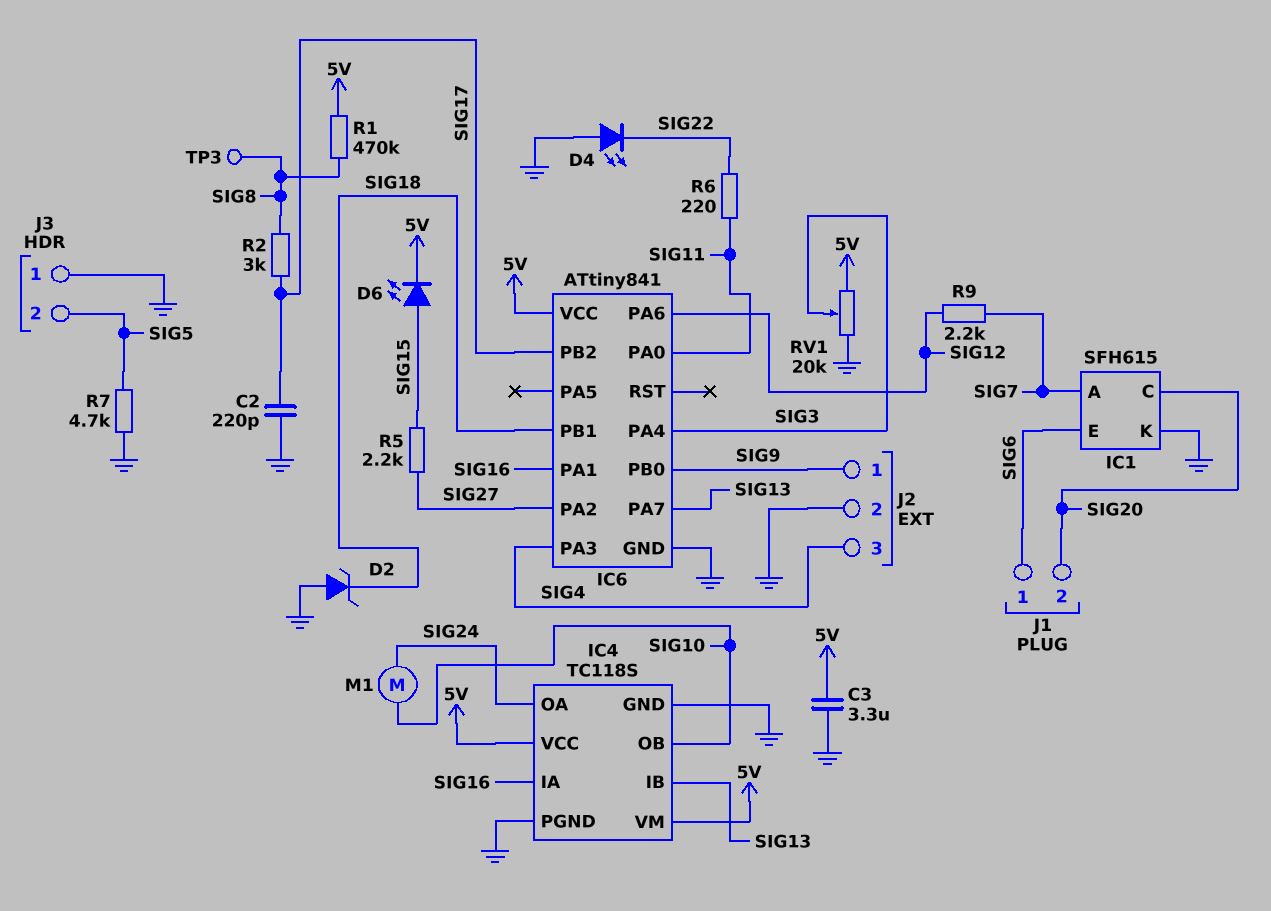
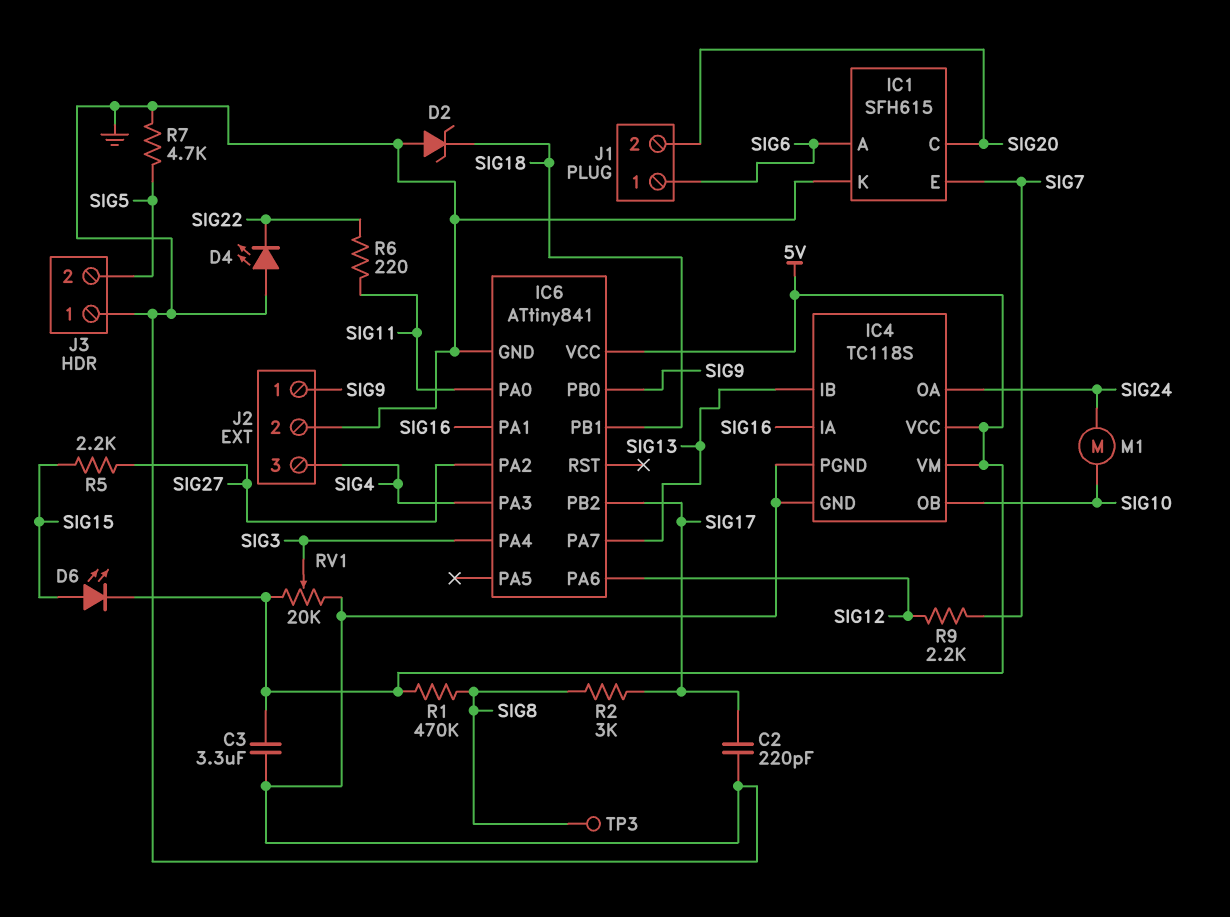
IC1 pin A: SIG7 -> SIG6
IC1 pin E: SIG6 -> SIG7

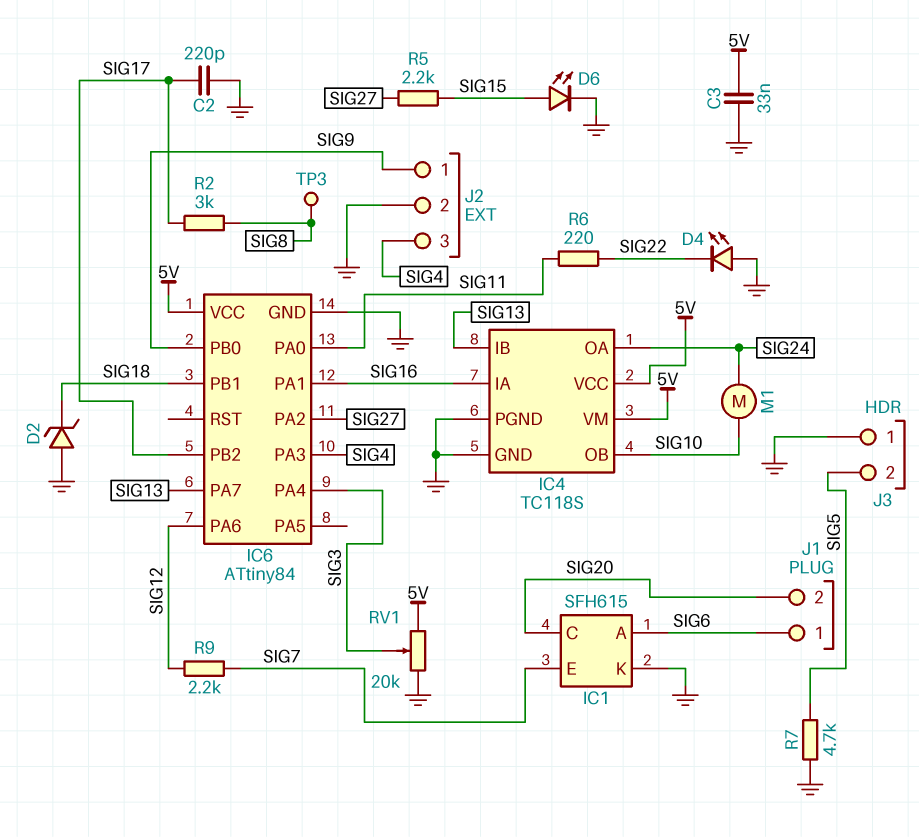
C3: 3.3uF (5V, GND) -> 33nF (5V, GND)
D6: LED (A SIG15, K 5V) -> LED (A SIG15, K GND)
IC6: ATtiny841 -> ATtiny84
R1: 470k (5V, SIG8) -> none

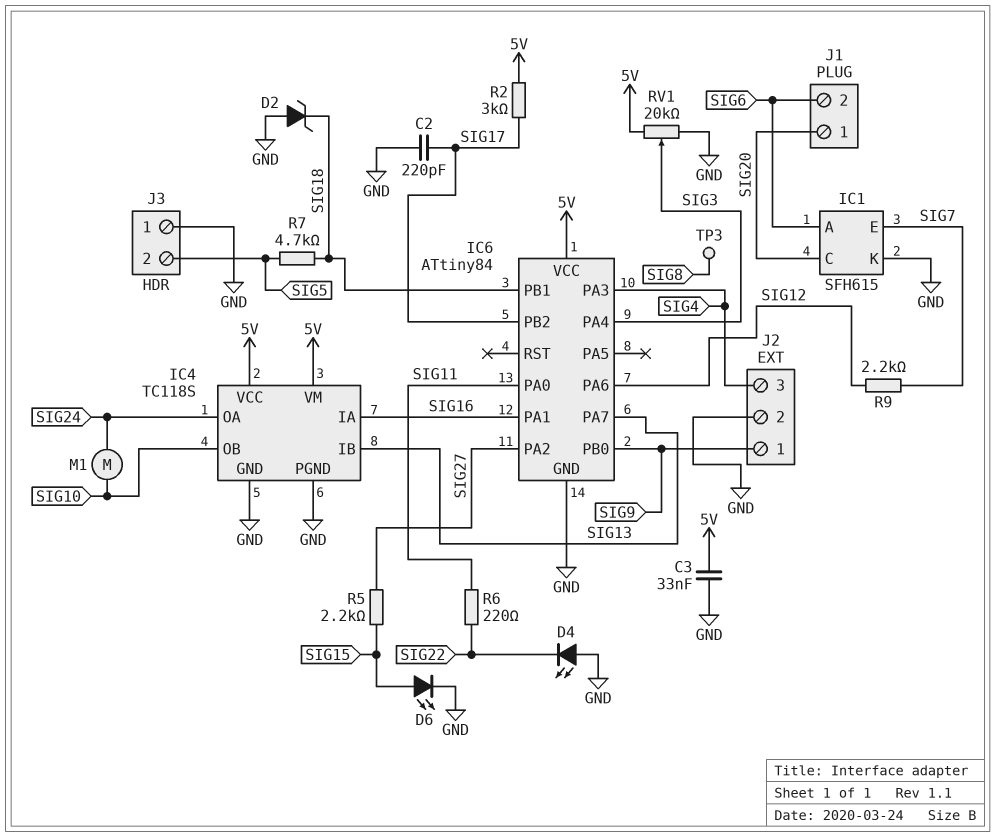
J1 pin 1: SIG6 -> SIG20
J1 pin 2: SIG20 -> SIG6
R2: 3k (SIG8, SIG17) -> 3k (5V, SIG17)
R7: 4.7k (GND, SIG5) -> 4.7k (SIG5, SIG18)

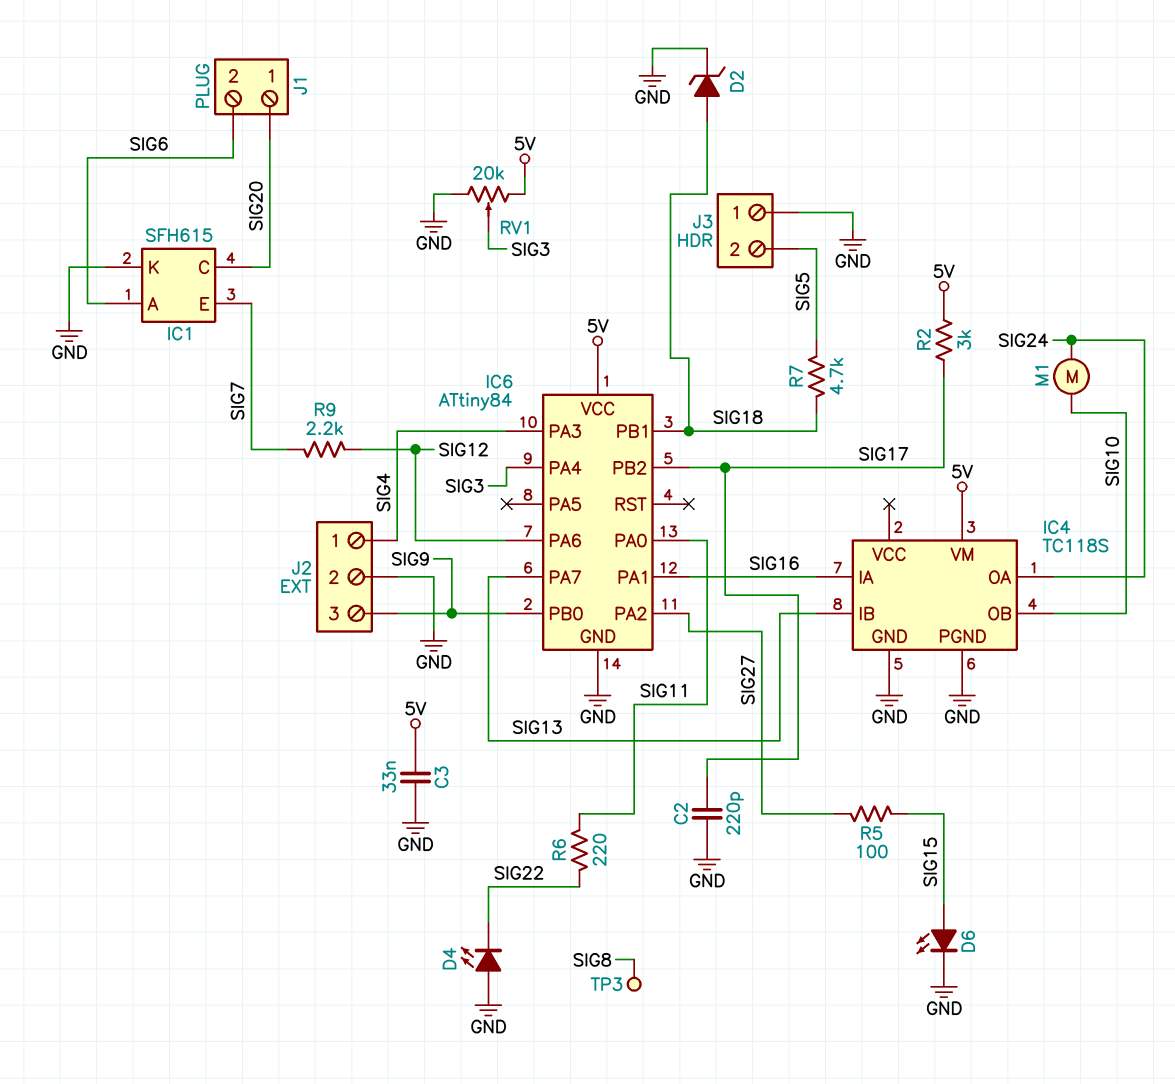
D2: zener (A GND, K SIG18) -> zener (A SIG18, K GND)
IC4 pin VCC: 5V -> none
J2 pin 1: SIG9 -> SIG4
J2 pin 3: SIG4 -> SIG9
R5: 2.2k (SIG15, SIG27) -> 100 (SIG15, SIG27)

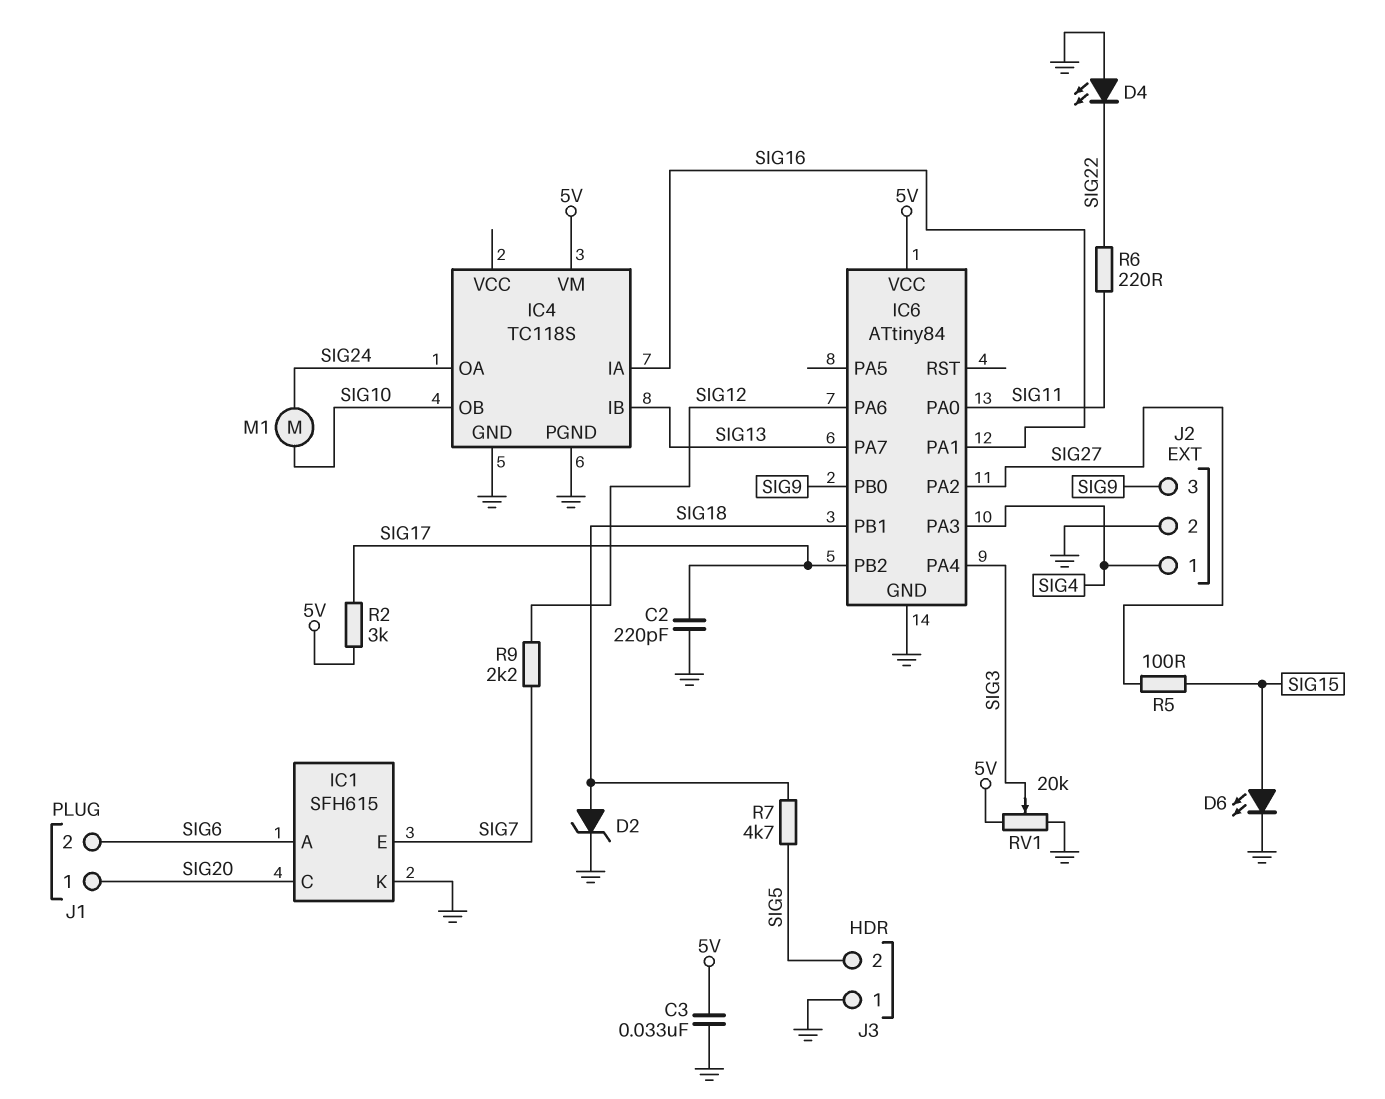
TP3: test point (SIG8) -> none

